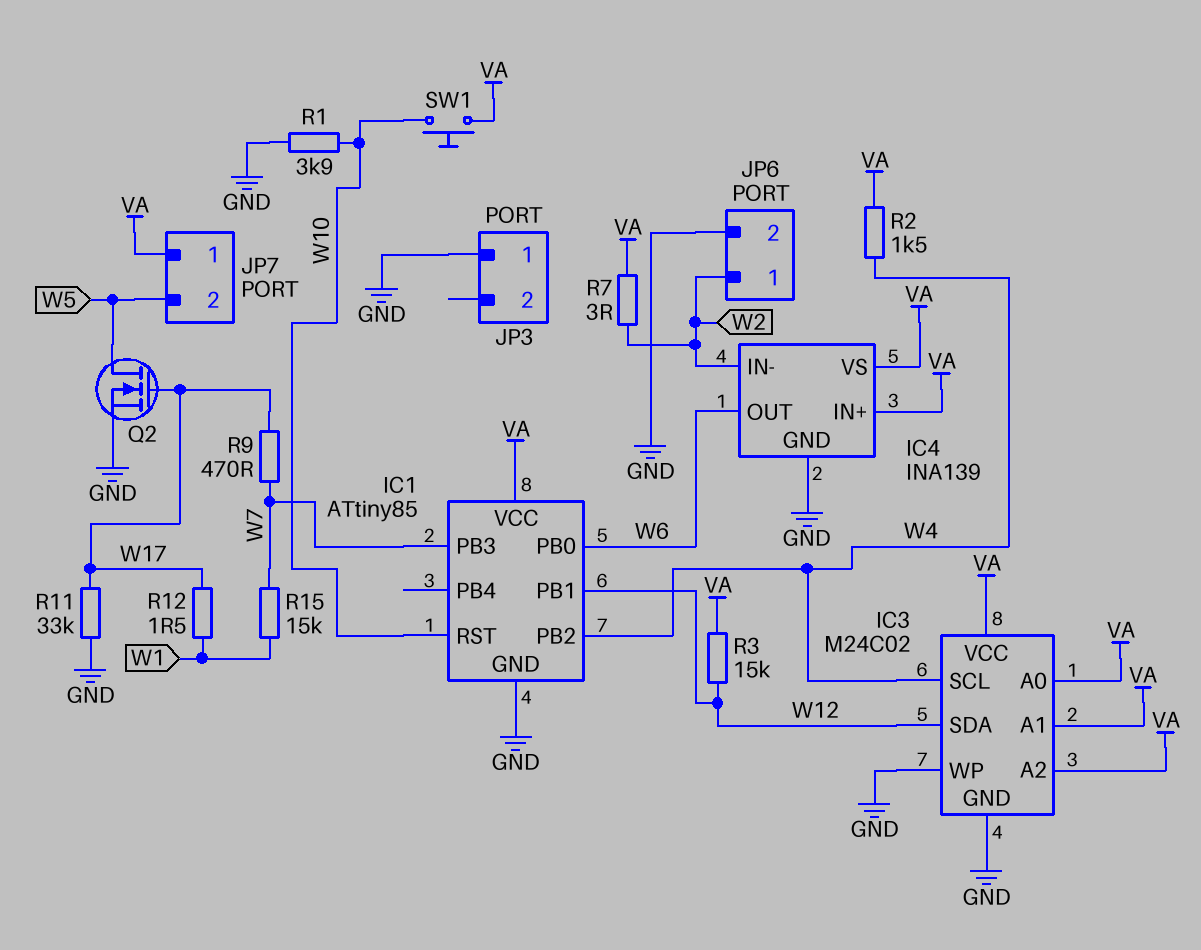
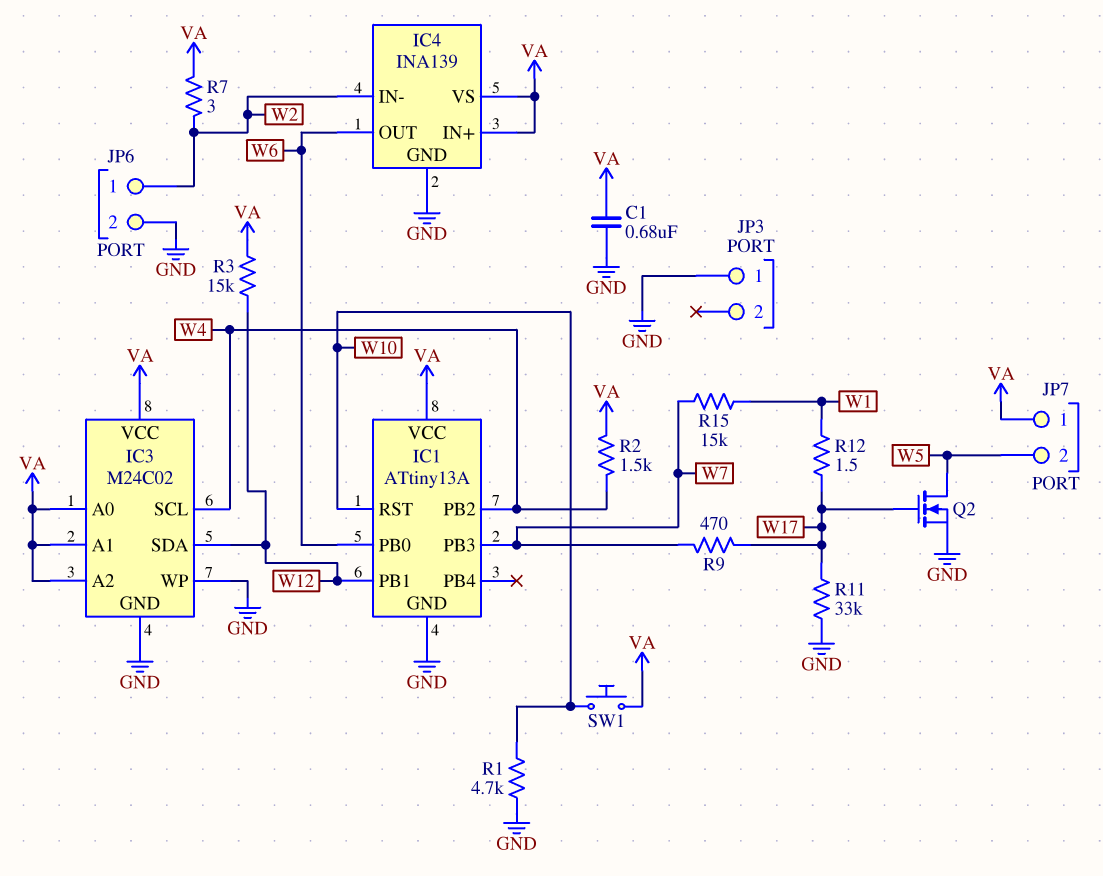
C1: none -> 680nF (GND, VA)
IC1: ATtiny85 -> ATtiny13A
R1: 3.9k (GND, W10) -> 4.7k (GND, W10)

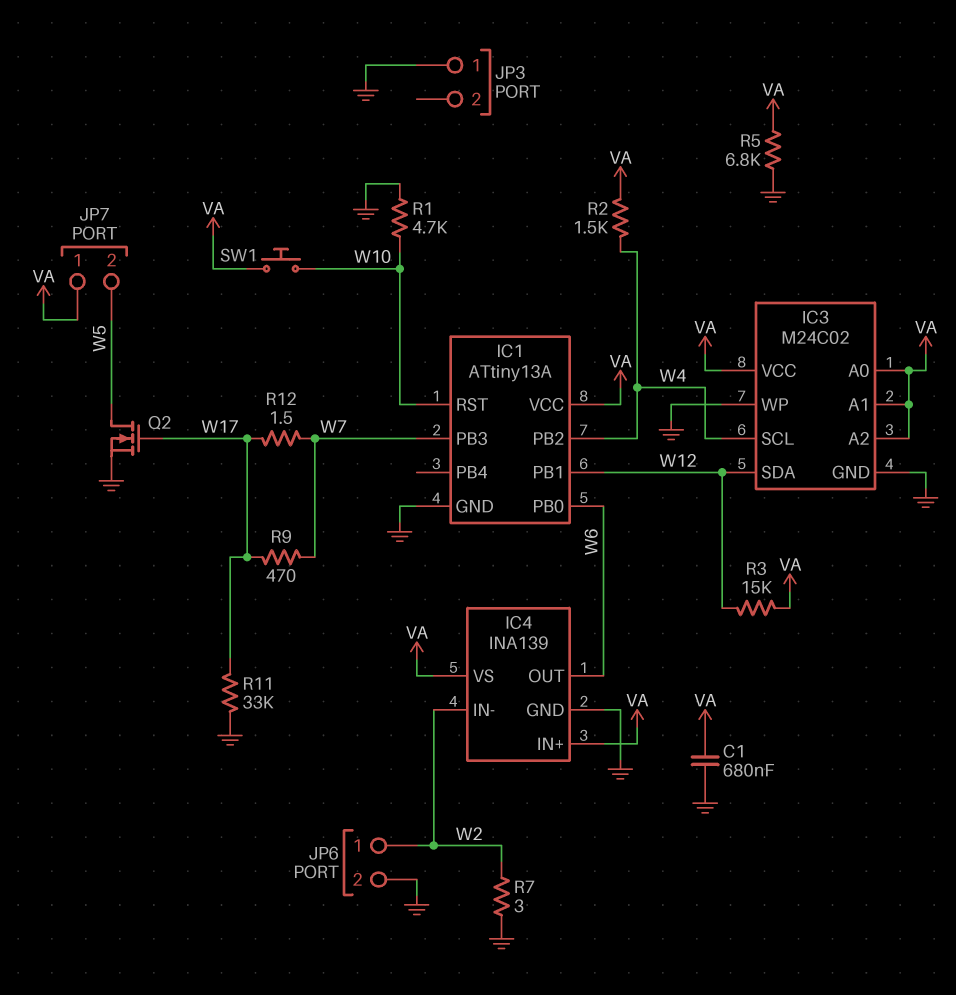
R5: none -> 6.8k (GND, VA)
R7: 3 (VA, W2) -> 3 (GND, W2)
R12: 1.5 (W1, W17) -> 1.5 (W7, W17)
R15: 15k (W1, W7) -> none

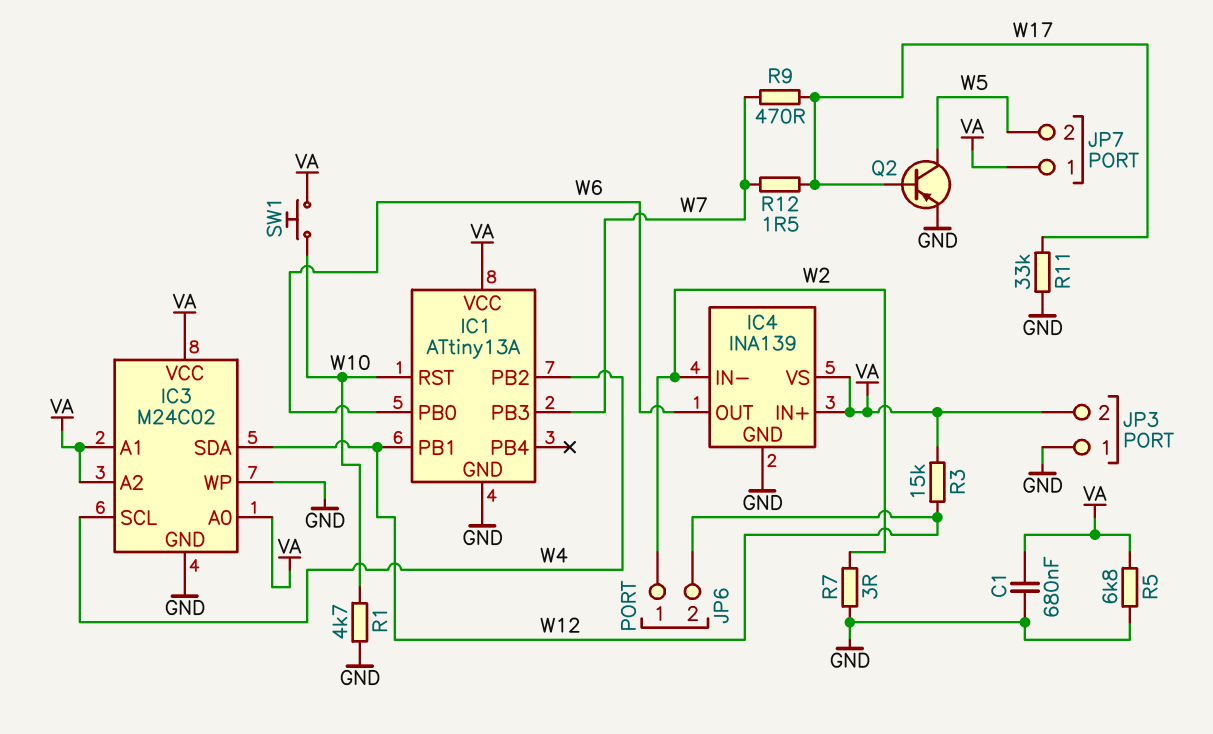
JP3 pin 2: none -> VA
JP6 pin 2: GND -> W12
Q2: NMOS (G W17, D W5, S GND) -> PNP (B W17, C W5, E GND)
R2: 1.5k (VA, W4) -> none

